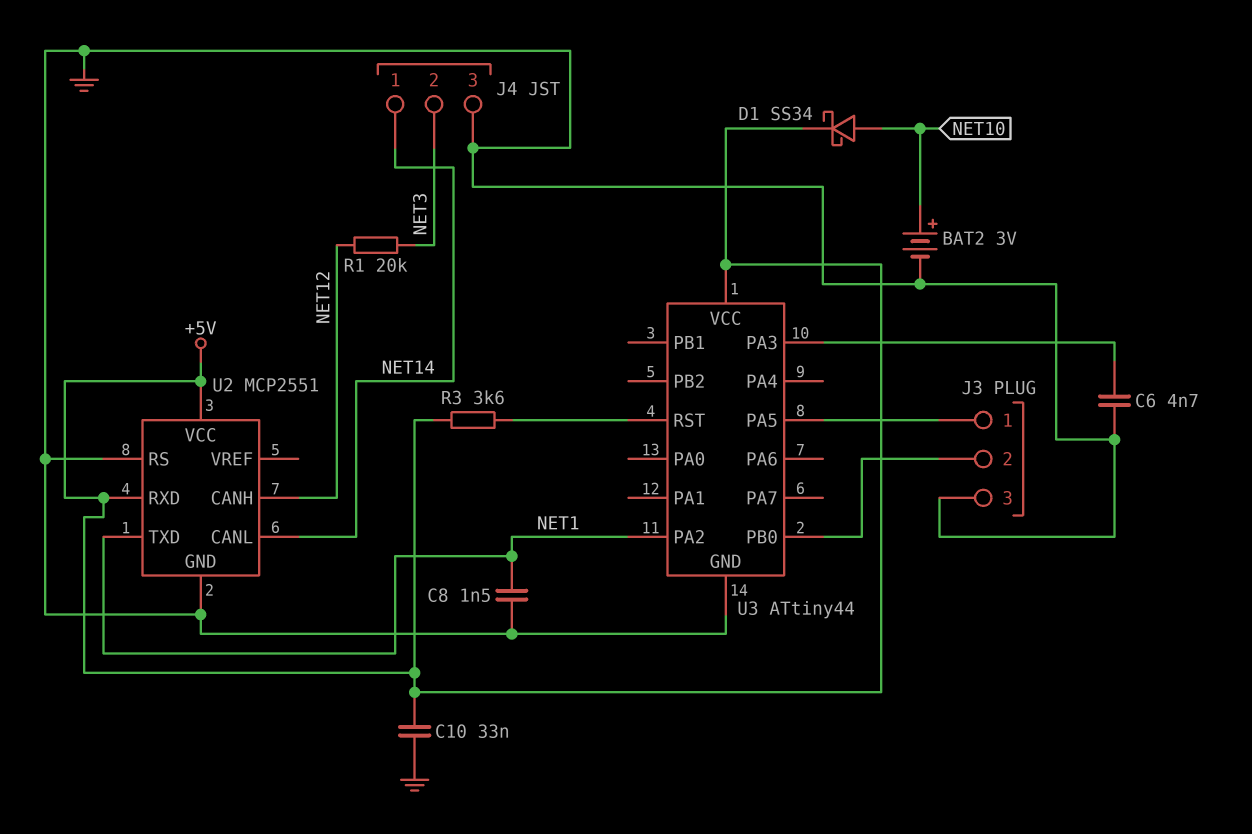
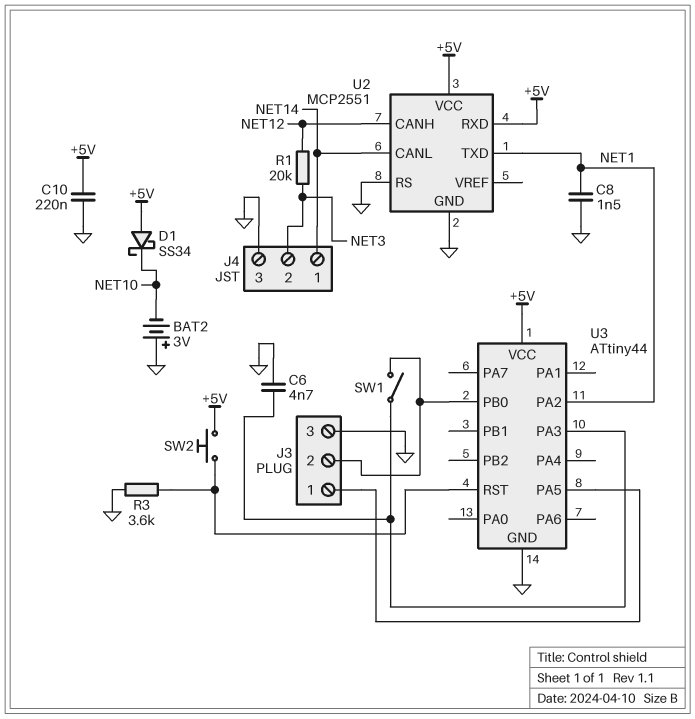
BAT2: 3V (plus NET10, minus GND) -> 3V (plus GND, minus NET10)
C10: 33nF (+5V, GND) -> 220nF (+5V, GND)
D1: schottky SS34 (A NET10, K +5V) -> schottky SS34 (A +5V, K NET10)
R3: 3.6k (+5V, U3/RST) -> 3.6k (GND, U3/RST)
SW1: none -> switch (J3/2, U3/PA3)
SW2: none -> button (+5V, U3/RST)

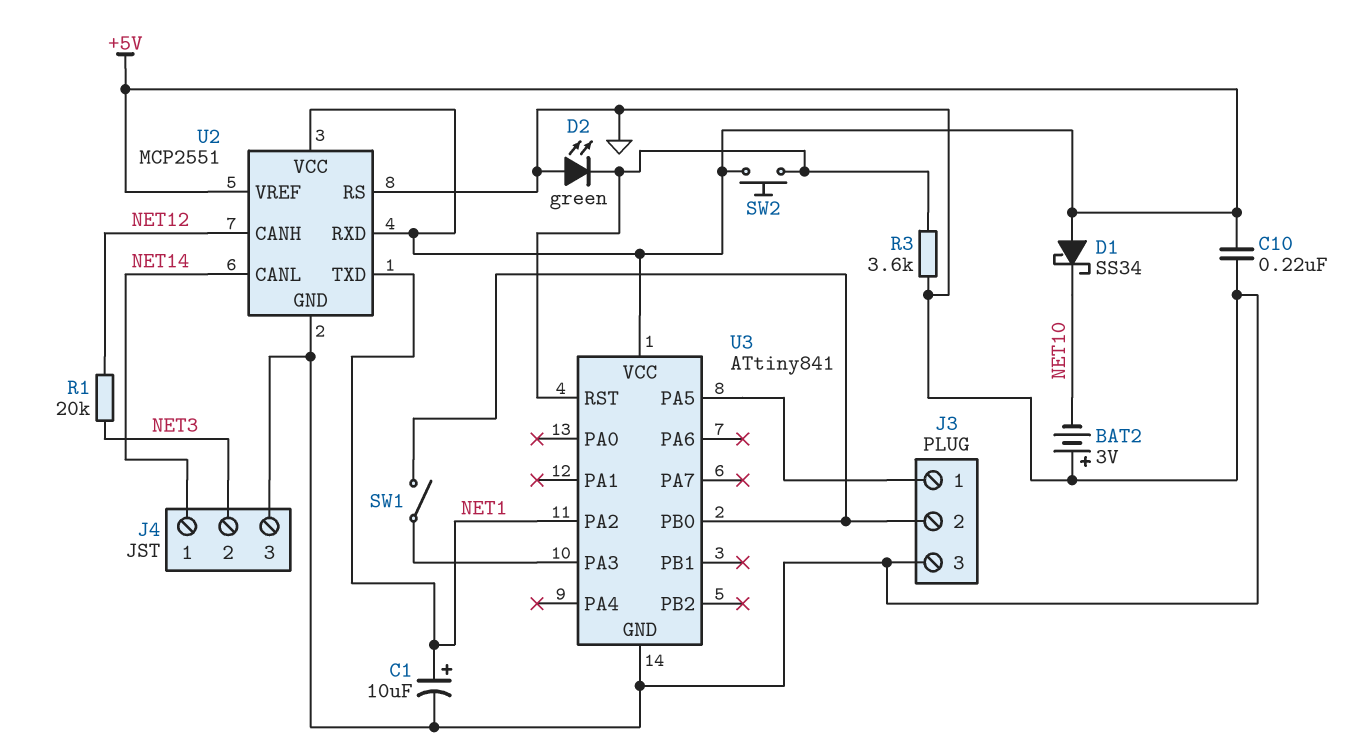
C1: none -> 10uF (plus NET1, minus GND)
C6: 4.7nF (GND, U3/PA3) -> none
C8: 1.5nF (GND, NET1) -> none
D2: none -> LED green (A GND, K U3/RST)
U2 pin VREF: none -> +5V
U3: ATtiny44 -> ATtiny841

